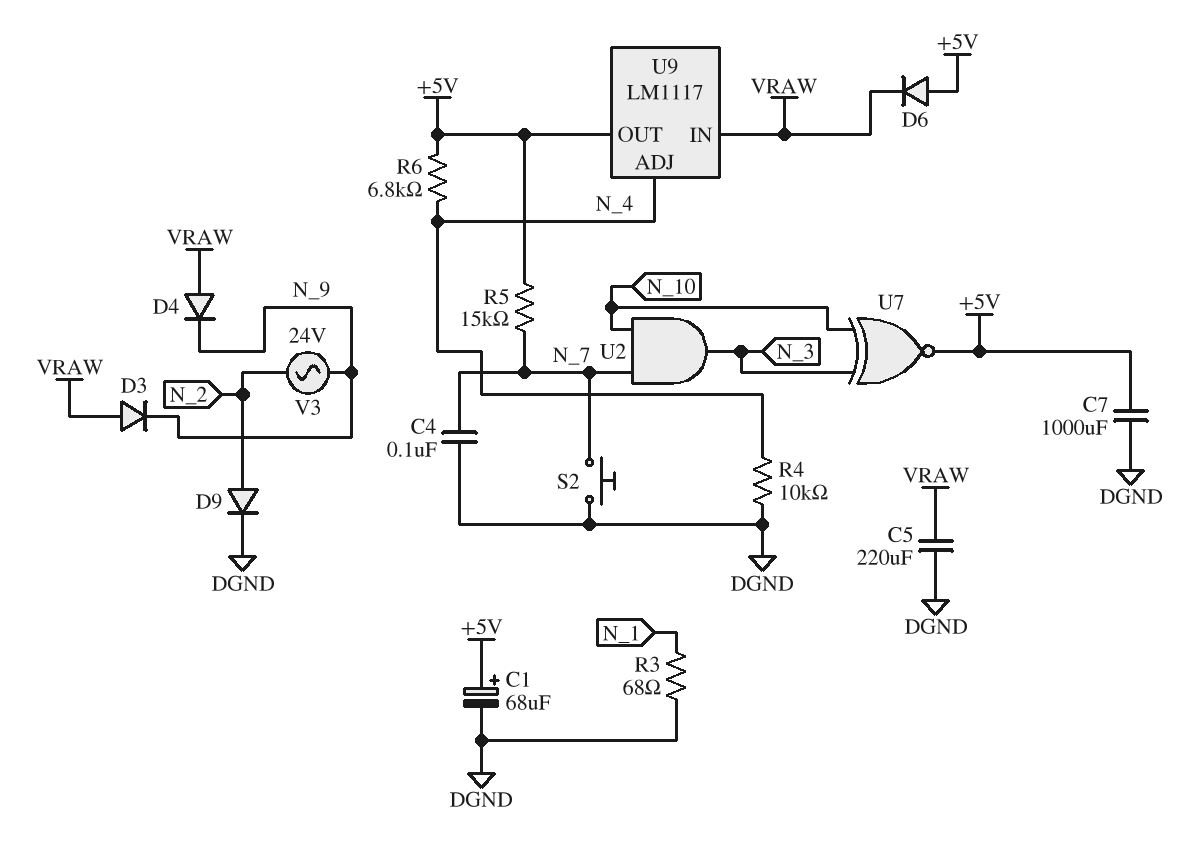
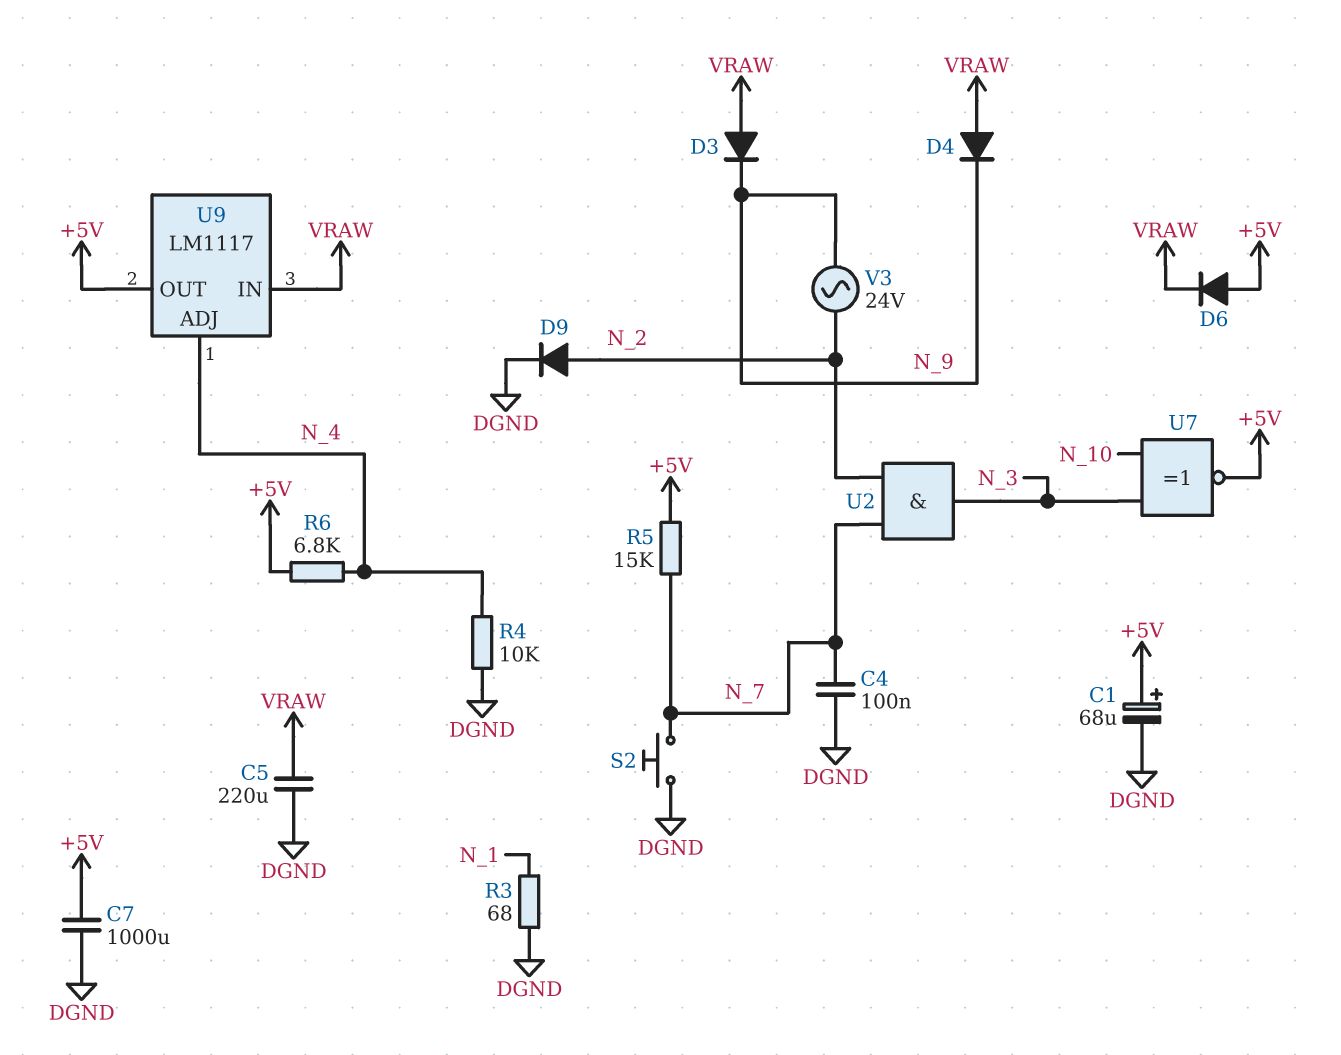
U2: AND (in N_7, in N_10, out N_3) -> AND (in N_2, in N_7, out N_3)

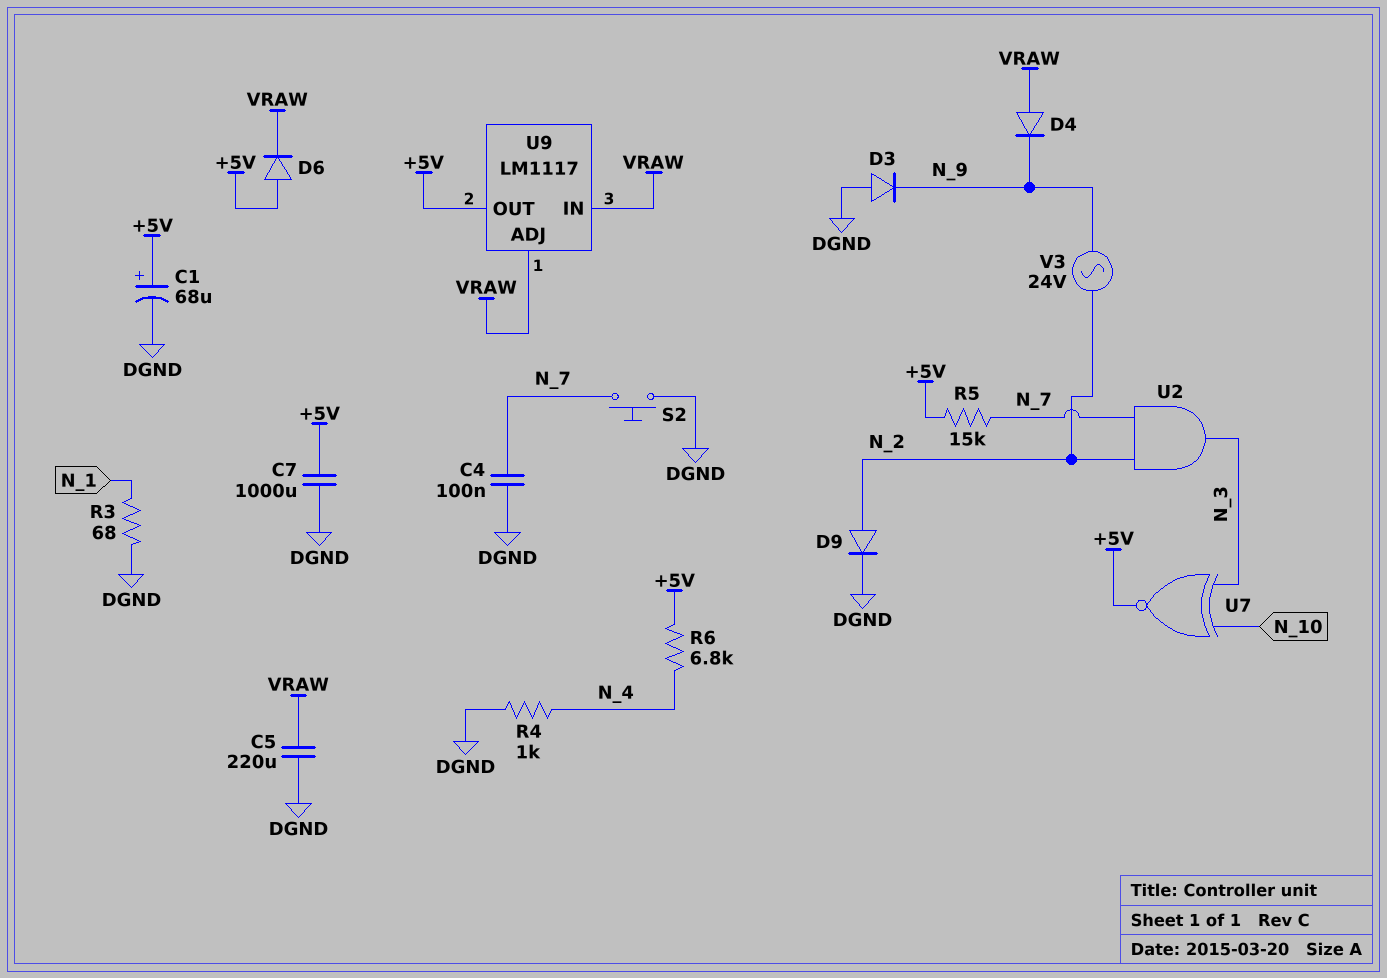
D3: diode (A VRAW, K N_9) -> diode (A DGND, K N_9)
R4: 10k (DGND, N_4) -> 1k (DGND, N_4)
U9 pin ADJ: N_4 -> VRAW

